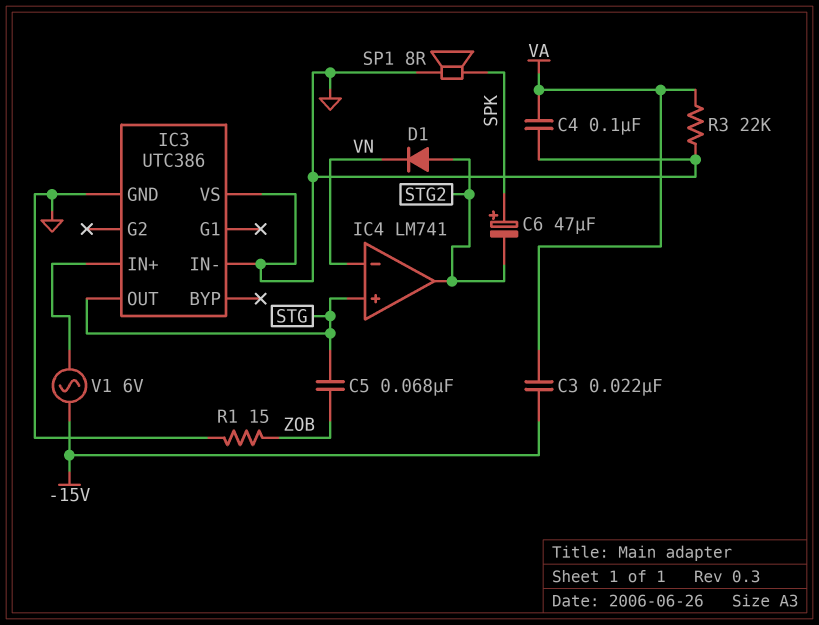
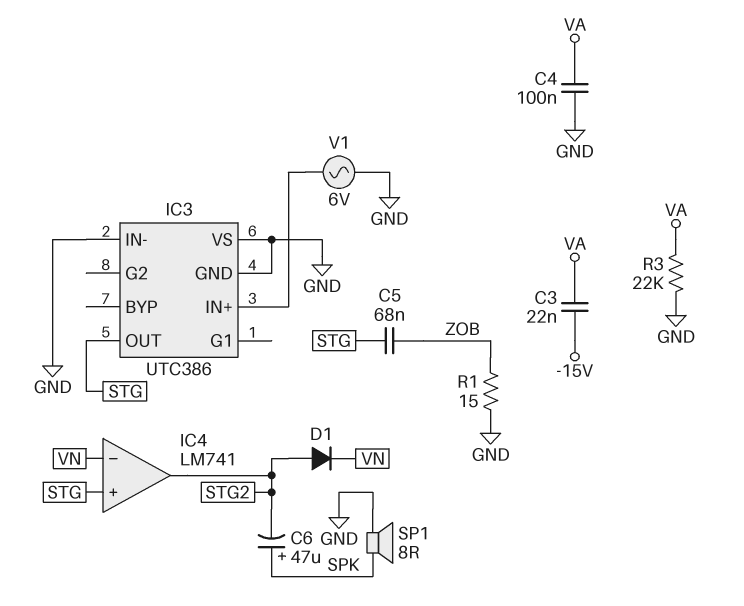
V1: AC 6V (-15V, IC3/IN+) -> AC 6V (GND, IC3/IN+)

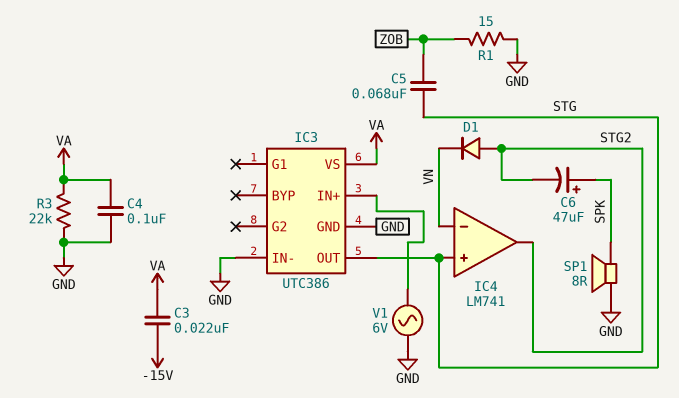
IC3 pin VS: GND -> VA

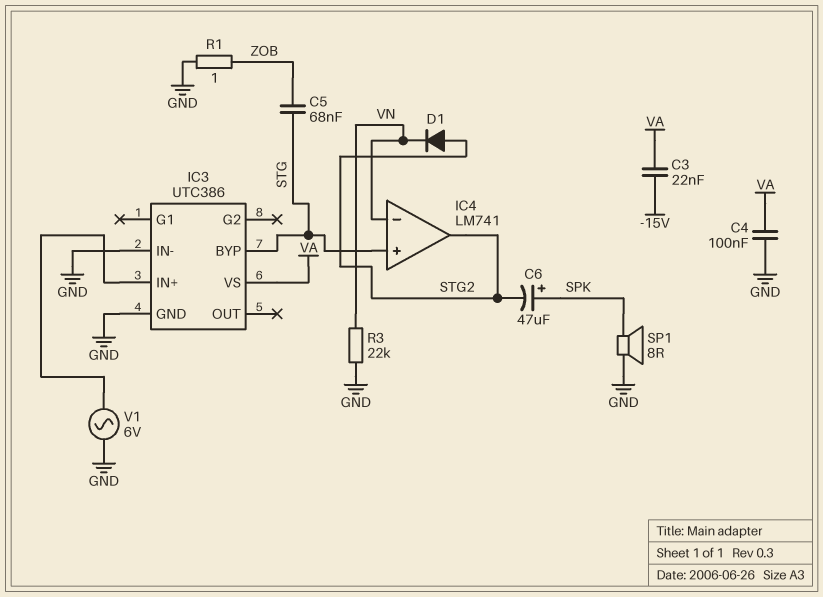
IC3 pin BYP: none -> STG
IC3 pin OUT: STG -> none
R1: 15 (GND, ZOB) -> 1 (GND, ZOB)
R3: 22k (GND, VA) -> 22k (GND, VN)

